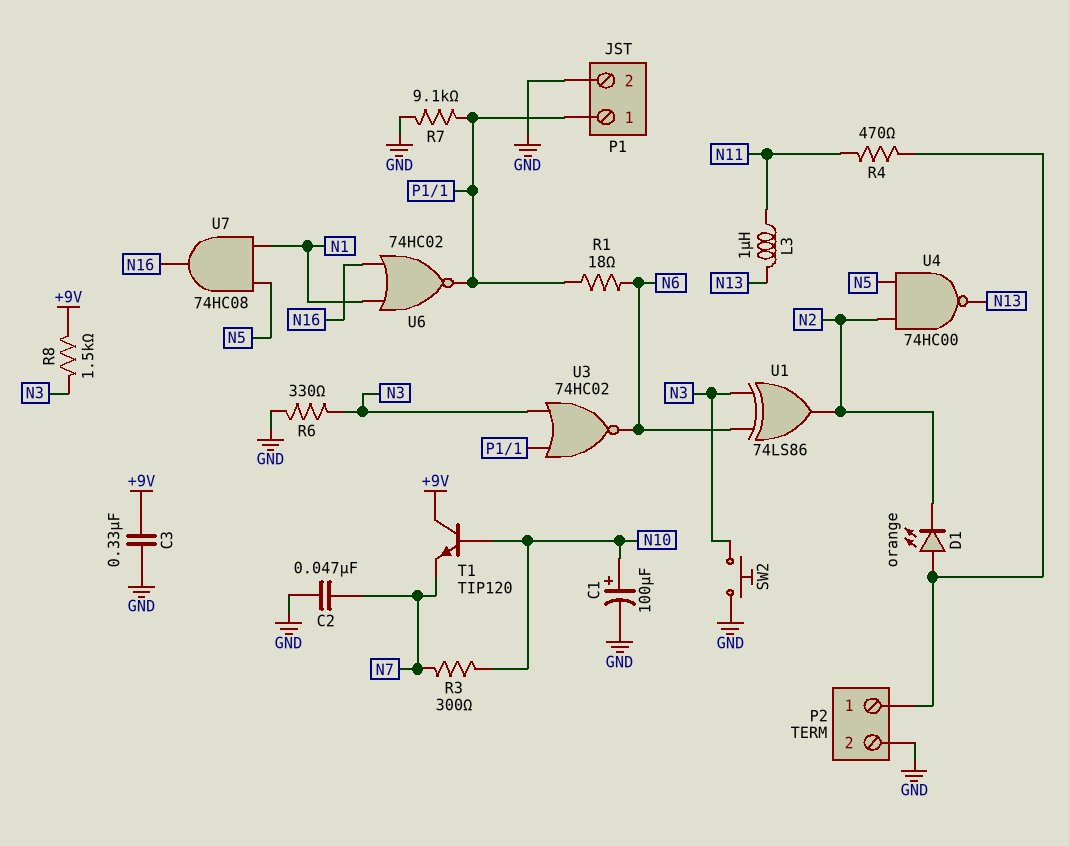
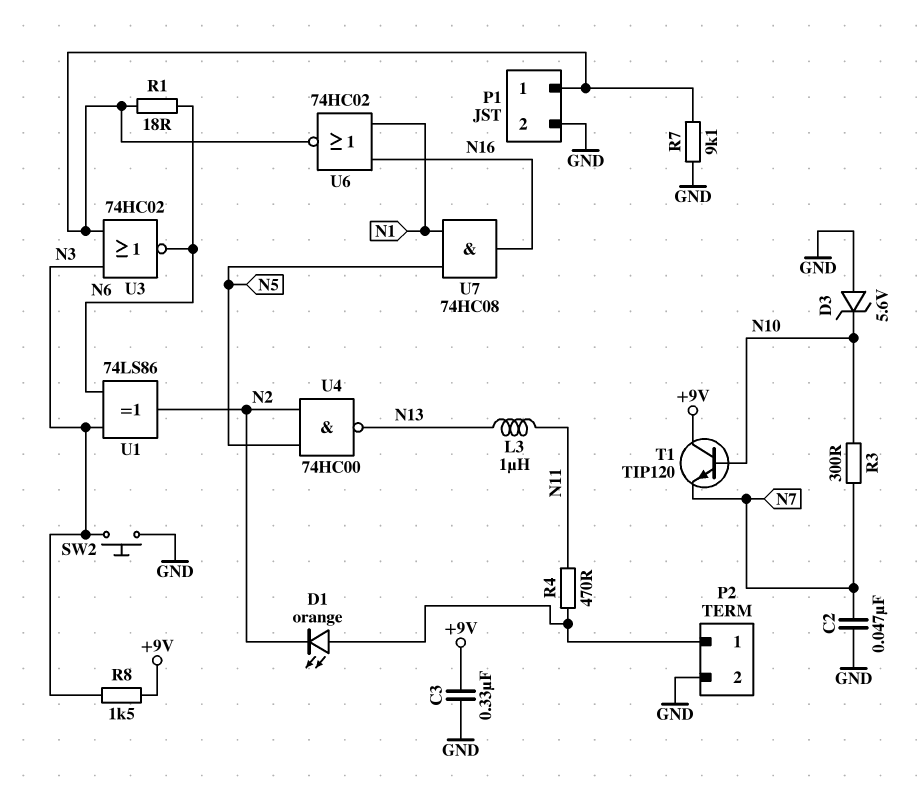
C1: 100uF (plus N10, minus GND) -> none
D3: none -> zener 5.6V (A GND, K N10)
R6: 330 (GND, N3) -> none

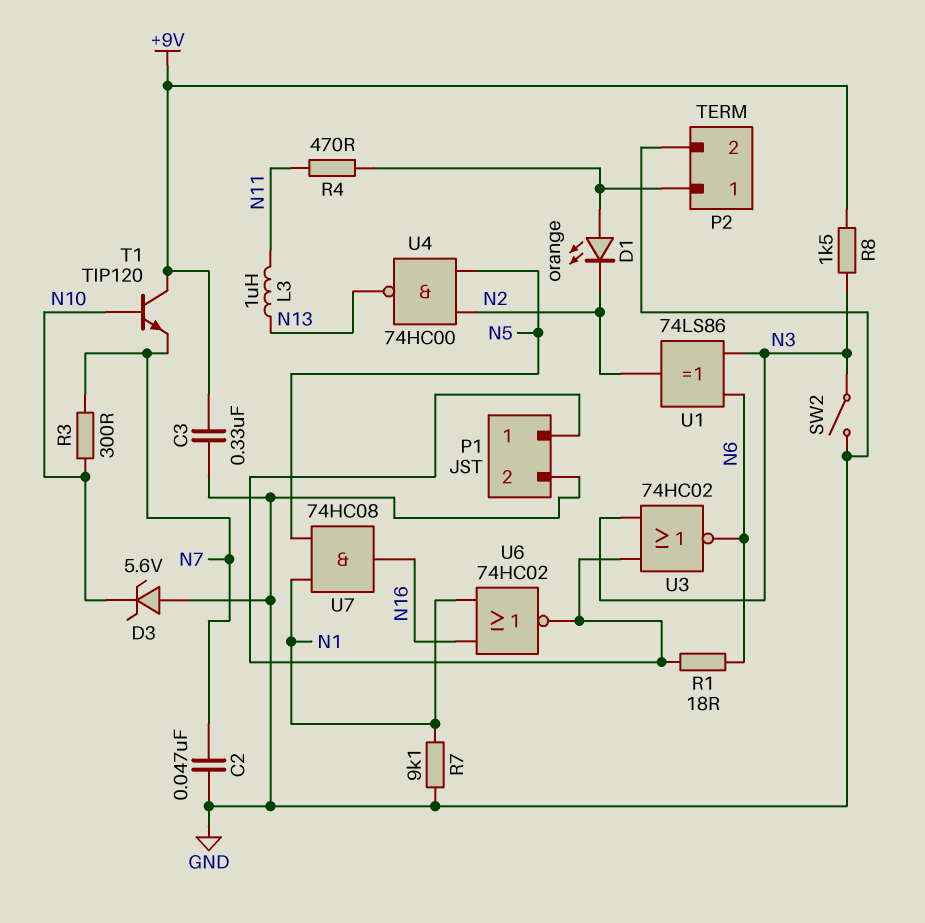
R7: 9.1k (GND, P1/1) -> 9.1k (GND, N1)
SW2: button (GND, N3) -> switch (GND, N3)

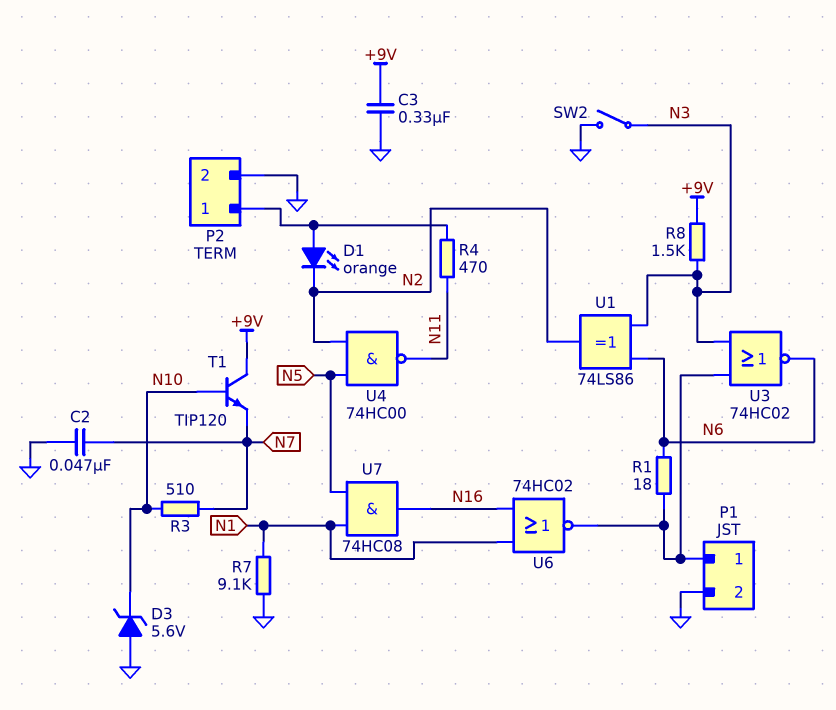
L3: 1uH (N11, N13) -> none
R3: 300 (N7, N10) -> 510 (N7, N10)
U4: NAND 74HC00 (in N2, in N5, out N13) -> NAND 74HC00 (in N2, in N5, out N11)

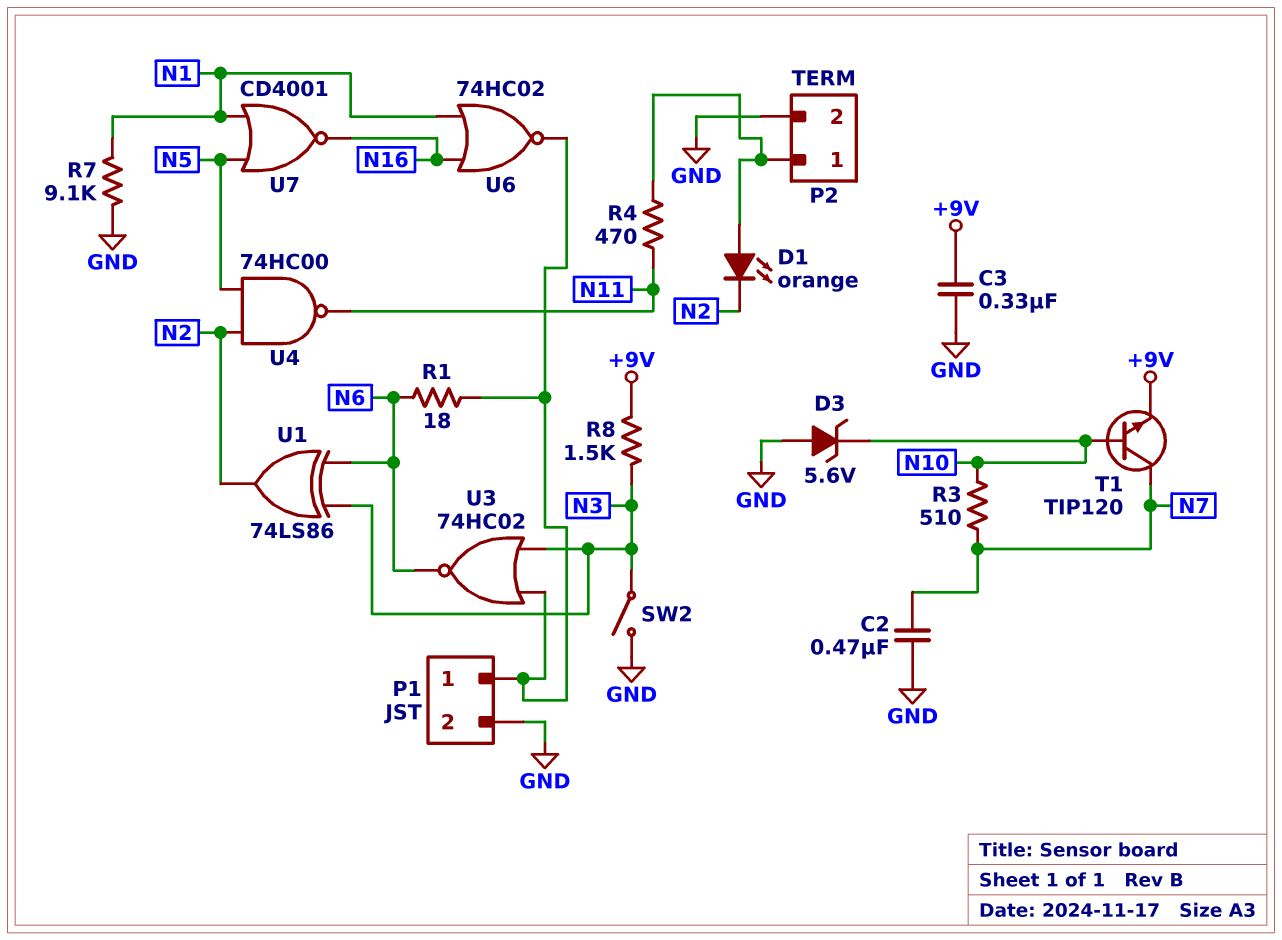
C2: 47nF (GND, N7) -> 470nF (GND, N7)
T1: NPN TIP120 (B N10, C +9V, E N7) -> NPN TIP120 (B N10, C N7, E +9V)
U7: AND 74HC08 (in N1, in N5, out N16) -> NOR CD4001 (in N1, in N5, out N16)

